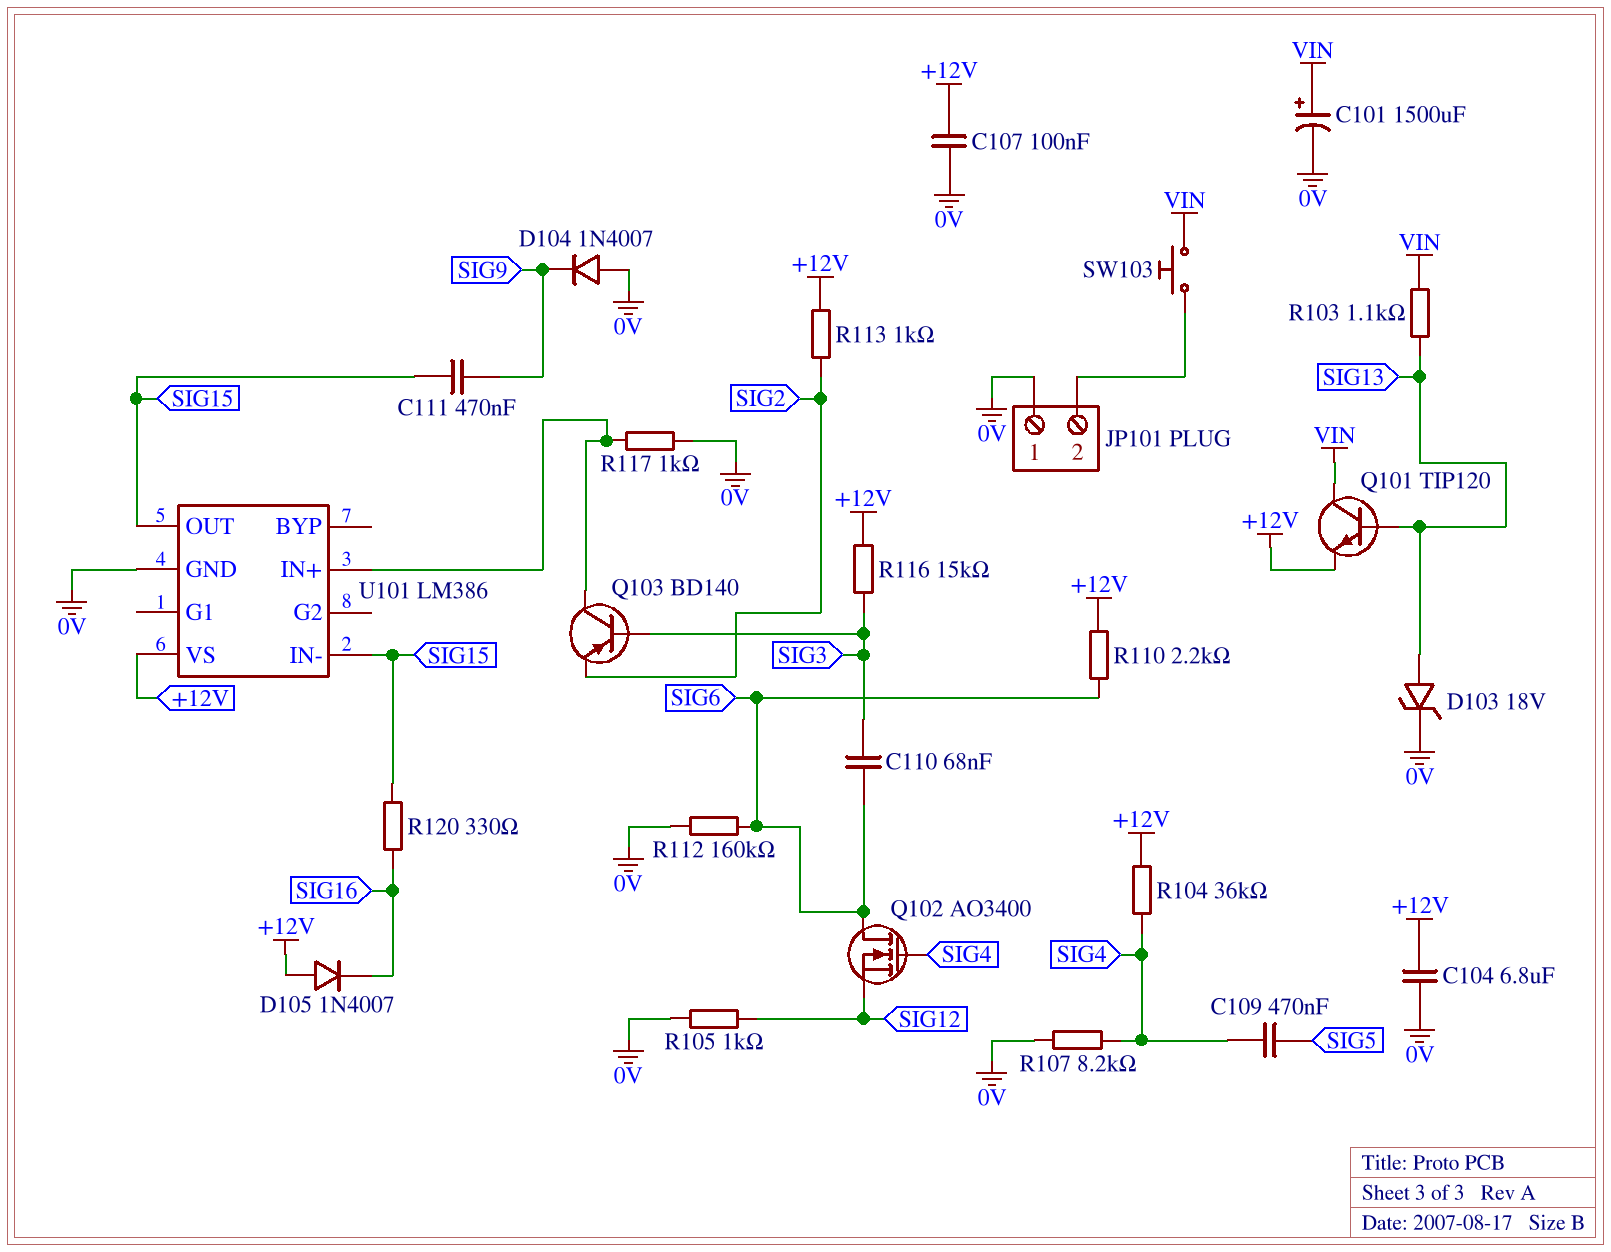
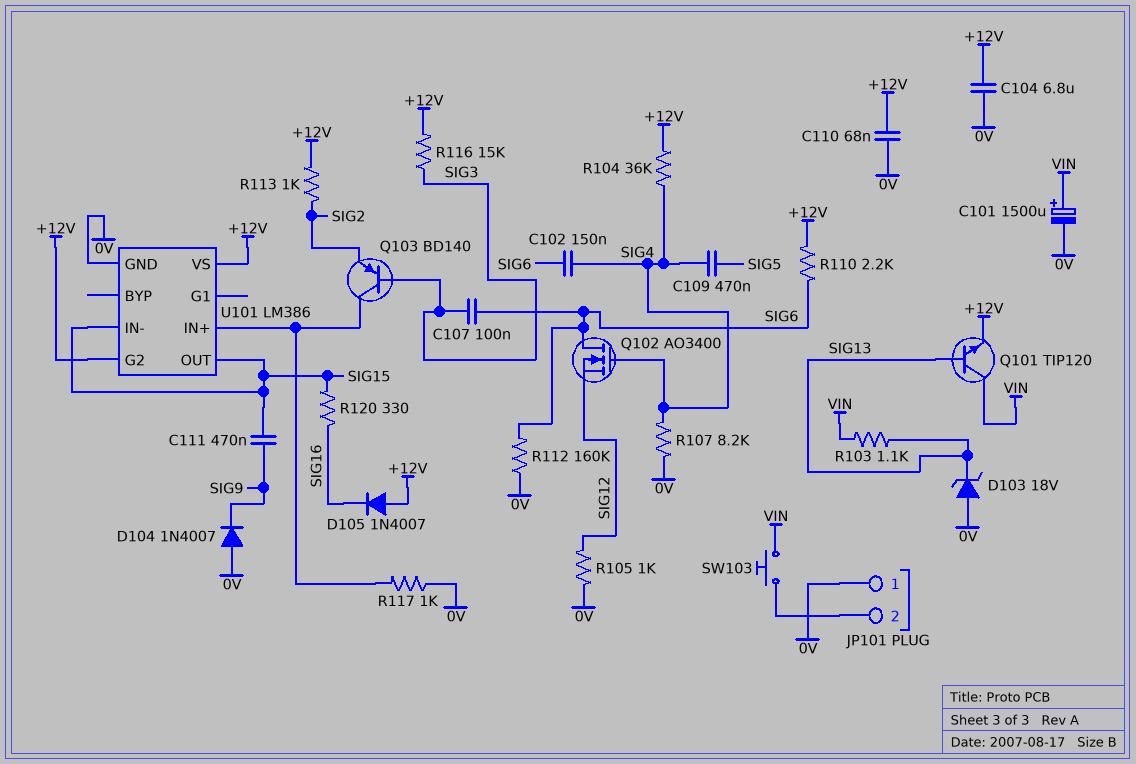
C102: none -> 150nF (SIG4, SIG6)
C107: 100nF (+12V, 0V) -> 100nF (SIG3, SIG6)
C110: 68nF (SIG3, SIG6) -> 68nF (+12V, 0V)
D103: zener 18V (A SIG13, K 0V) -> zener 18V (A 0V, K SIG13)
U101 pin G2: none -> +12V

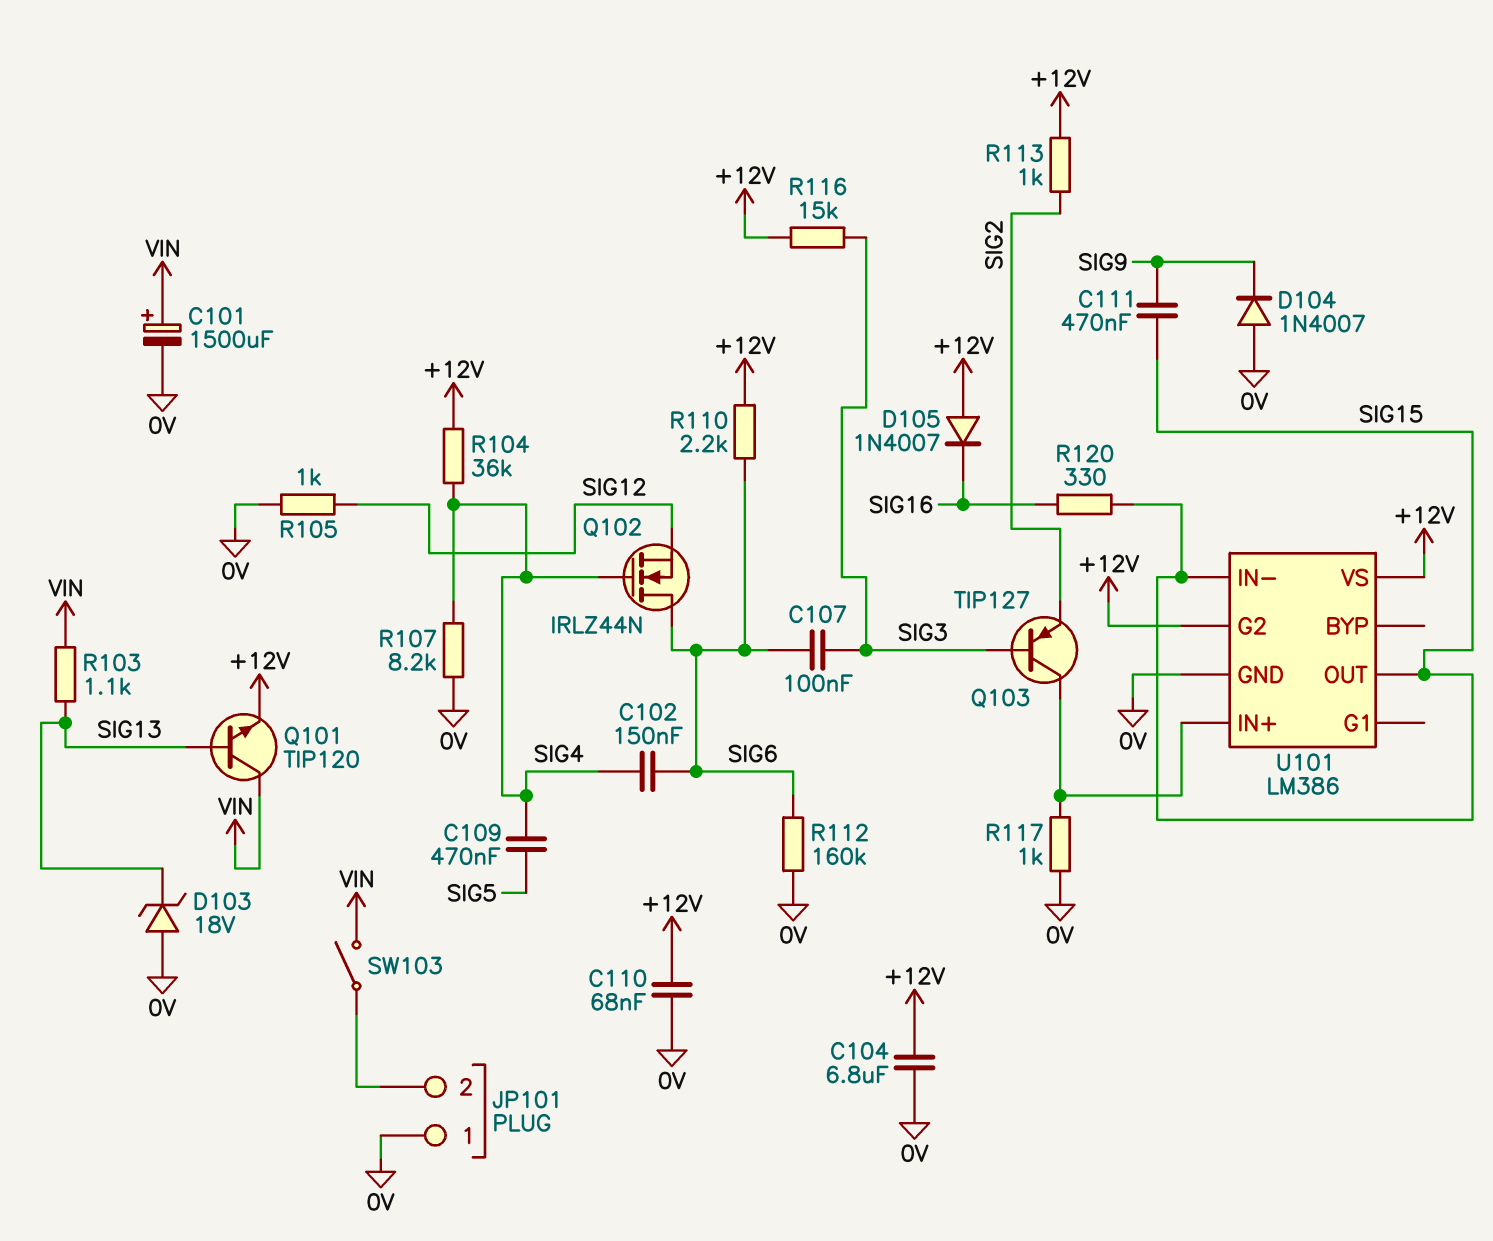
Q102: NMOS AO3400 (G SIG4, D SIG6, S SIG12) -> NMOS IRLZ44N (G SIG4, D SIG6, S SIG12)
Q103: PNP BD140 (B SIG3, C U101/IN+, E SIG2) -> PNP TIP127 (B SIG3, C U101/IN+, E SIG2)
SW103: button (JP101/2, VIN) -> switch (JP101/2, VIN)

